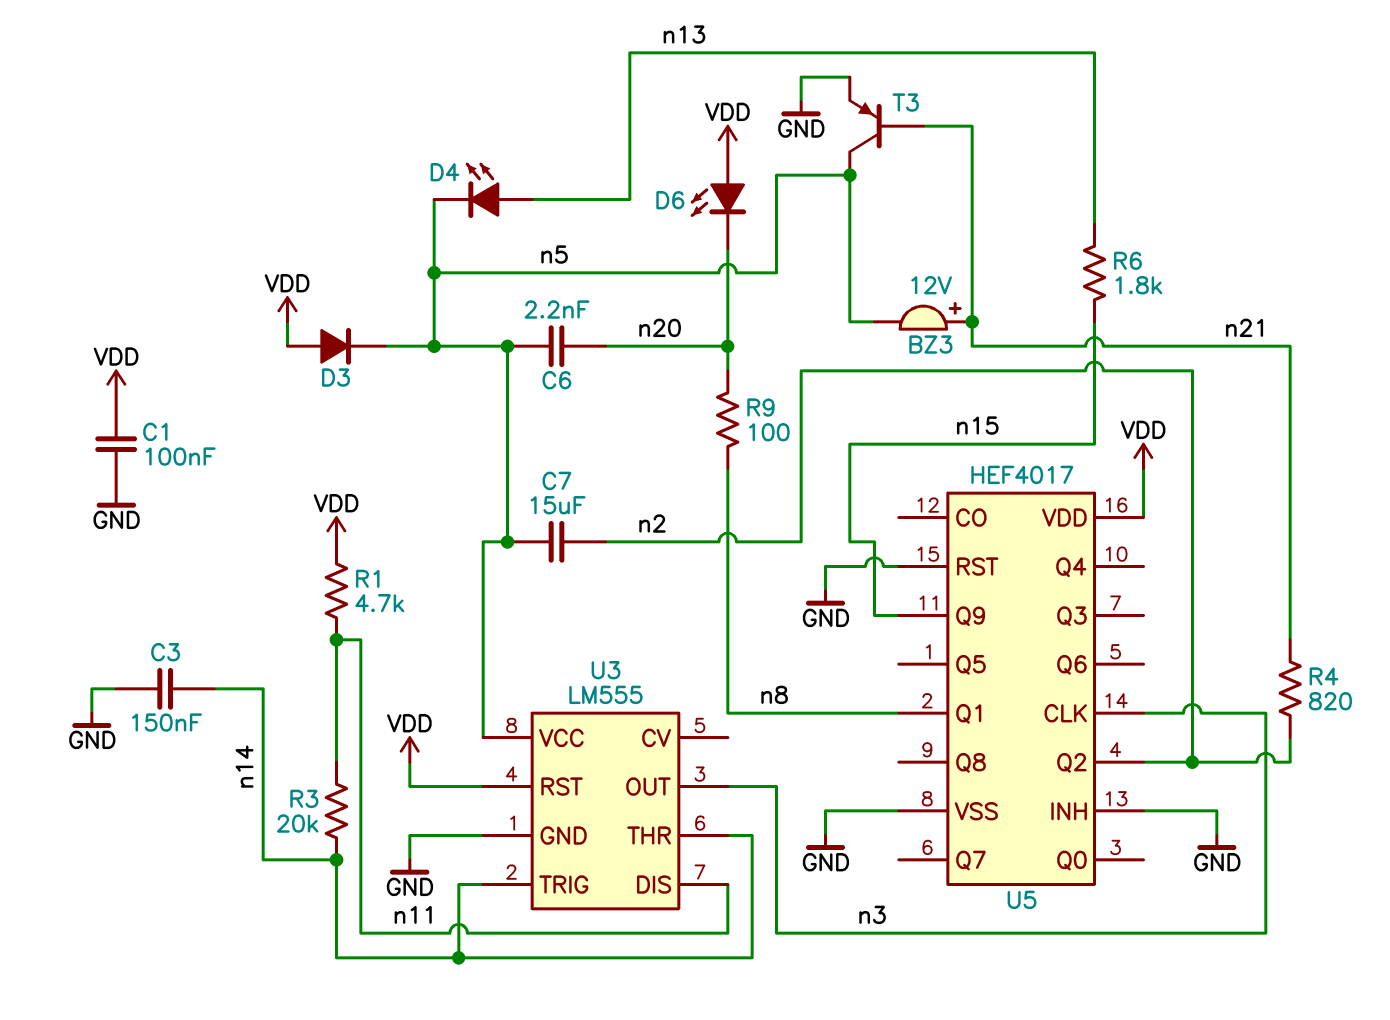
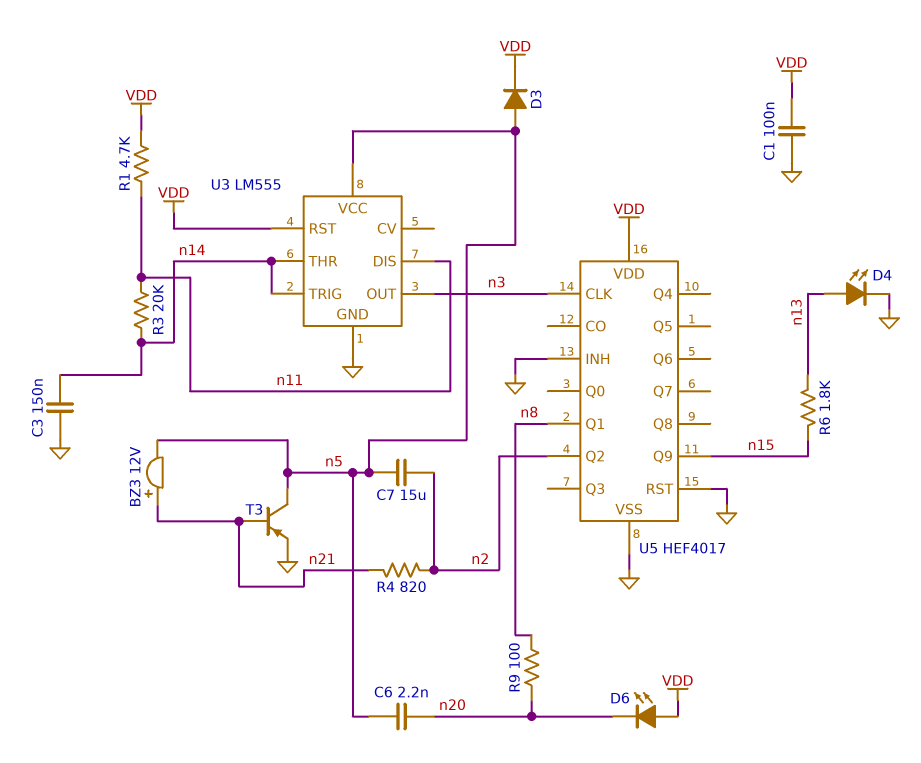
D3: diode (A VDD, K n5) -> diode (A n5, K VDD)
D4: LED (A n13, K n5) -> LED (A n13, K GND)

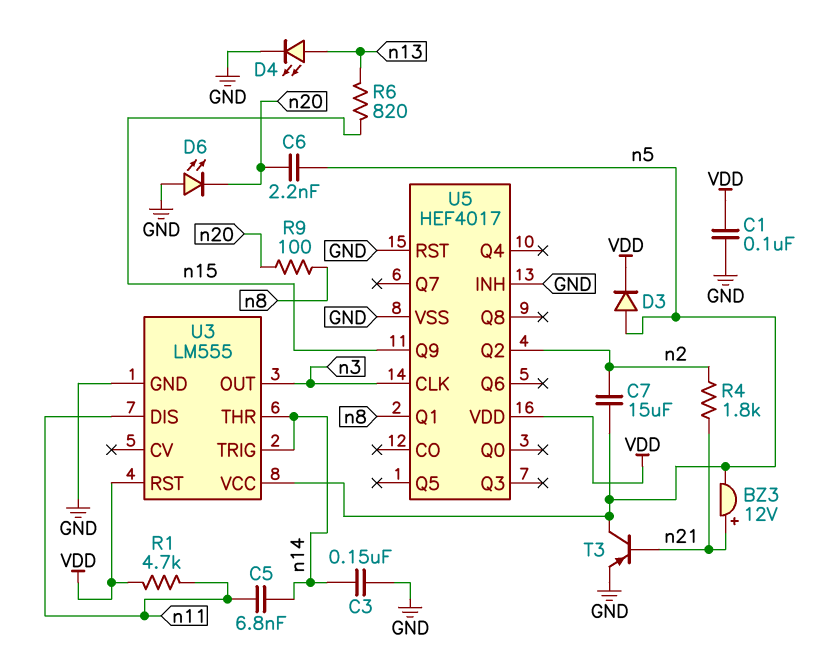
C5: none -> 6.8nF (n11, n14)
D6: LED (A VDD, K n20) -> LED (A GND, K n20)
R3: 20k (n11, n14) -> none
R4: 820 (n2, n21) -> 1.8k (n2, n21)
R6: 1.8k (n13, n15) -> 820 (n13, n15)

